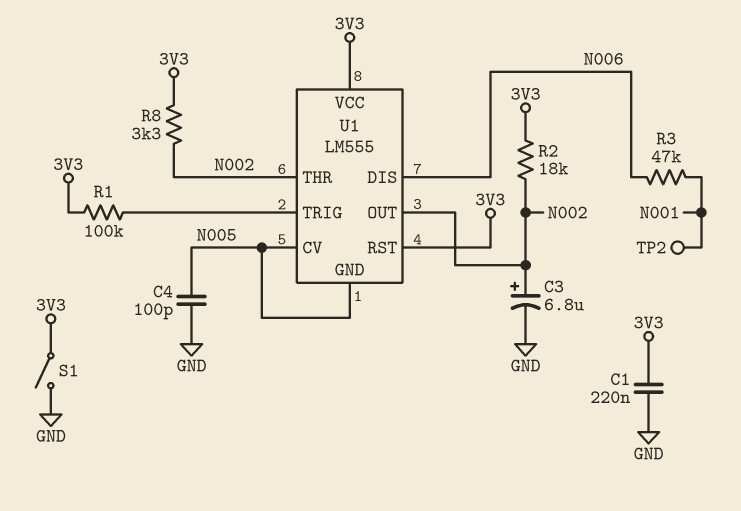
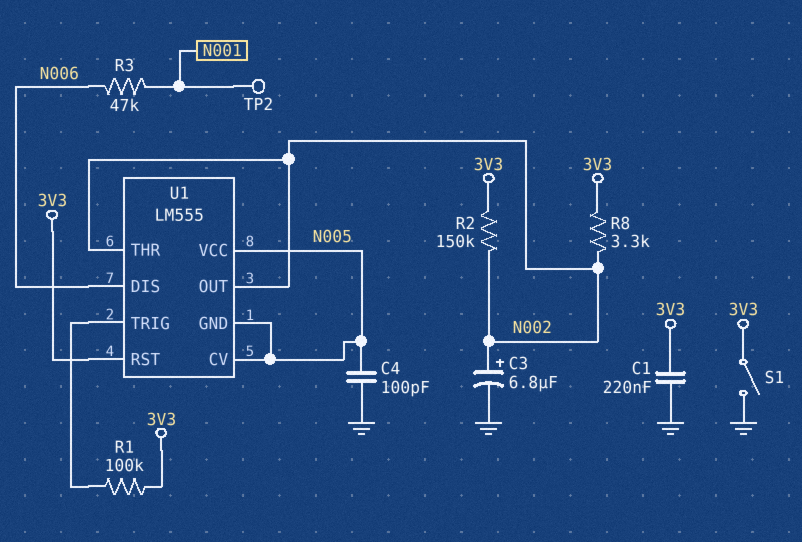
R2: 18k (3V3, N002) -> 150k (3V3, N002)
U1 pin VCC: 3V3 -> N005

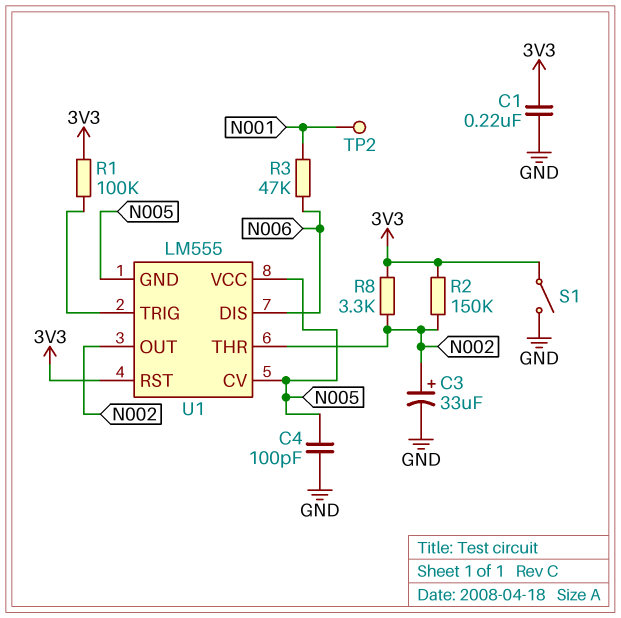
C3: 6.8uF (plus N002, minus GND) -> 33uF (plus N002, minus GND)

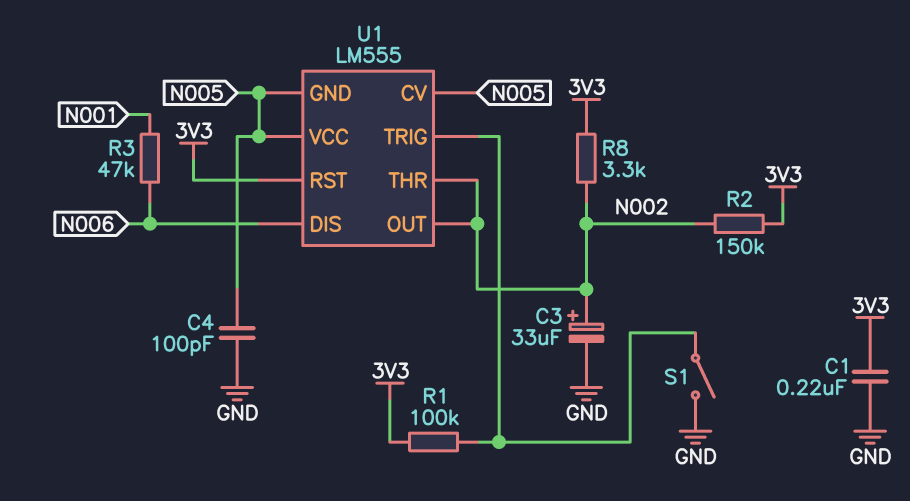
S1: switch (3V3, GND) -> switch (GND, U1/TRIG)
TP2: test point (N001) -> none

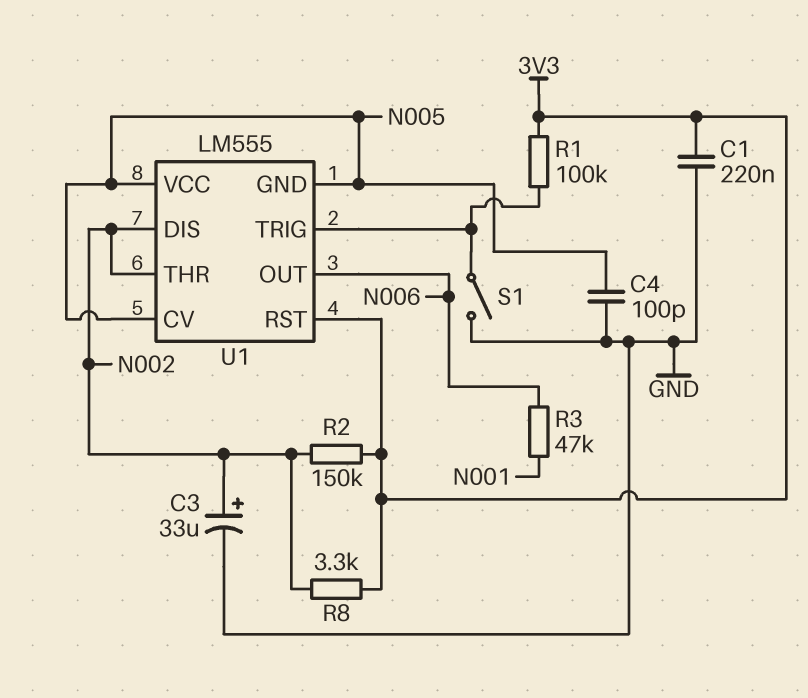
U1 pin DIS: N006 -> N002
U1 pin OUT: N002 -> N006

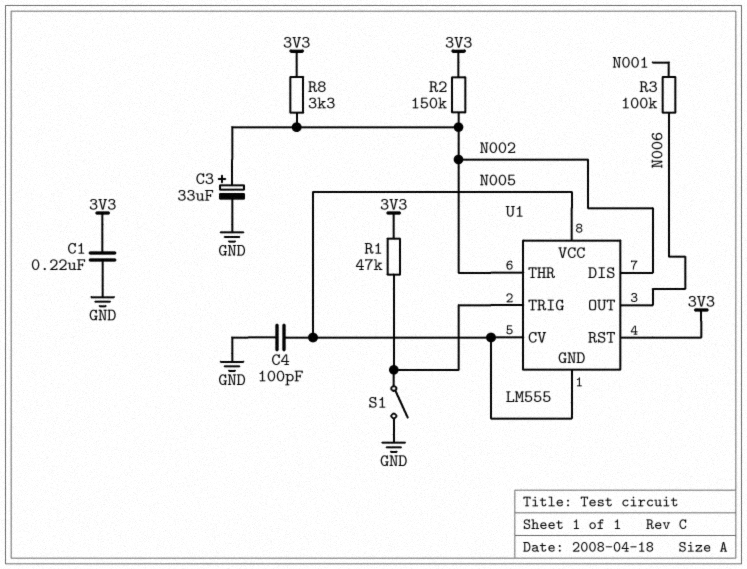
R1: 100k (3V3, U1/TRIG) -> 47k (3V3, U1/TRIG)
R3: 47k (N001, N006) -> 100k (N001, N006)

